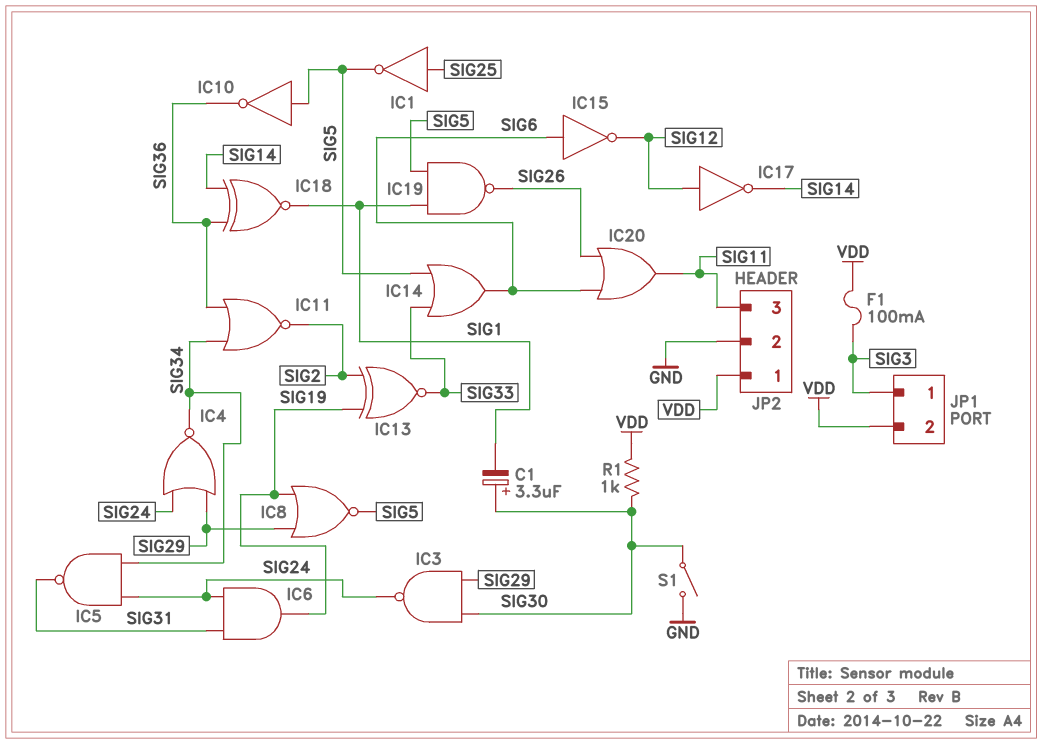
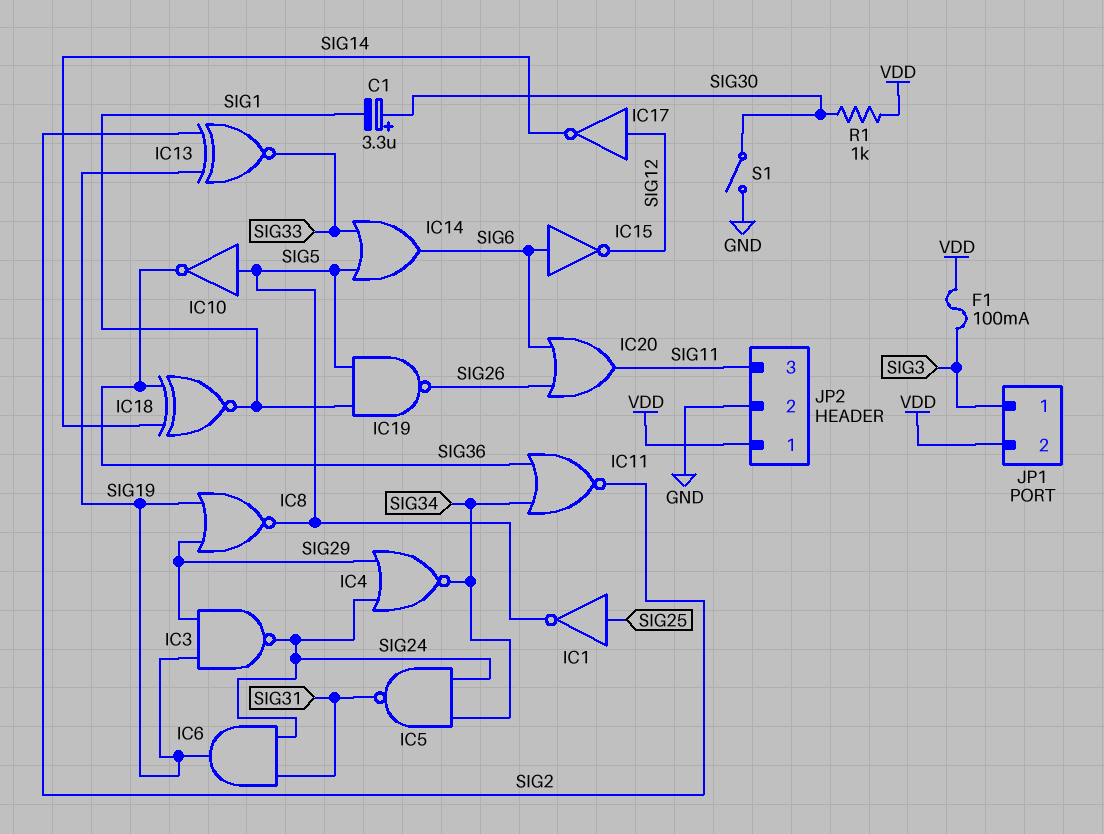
IC3: NAND (in SIG29, in SIG30, out SIG24) -> NAND (in SIG19, in SIG29, out SIG24)

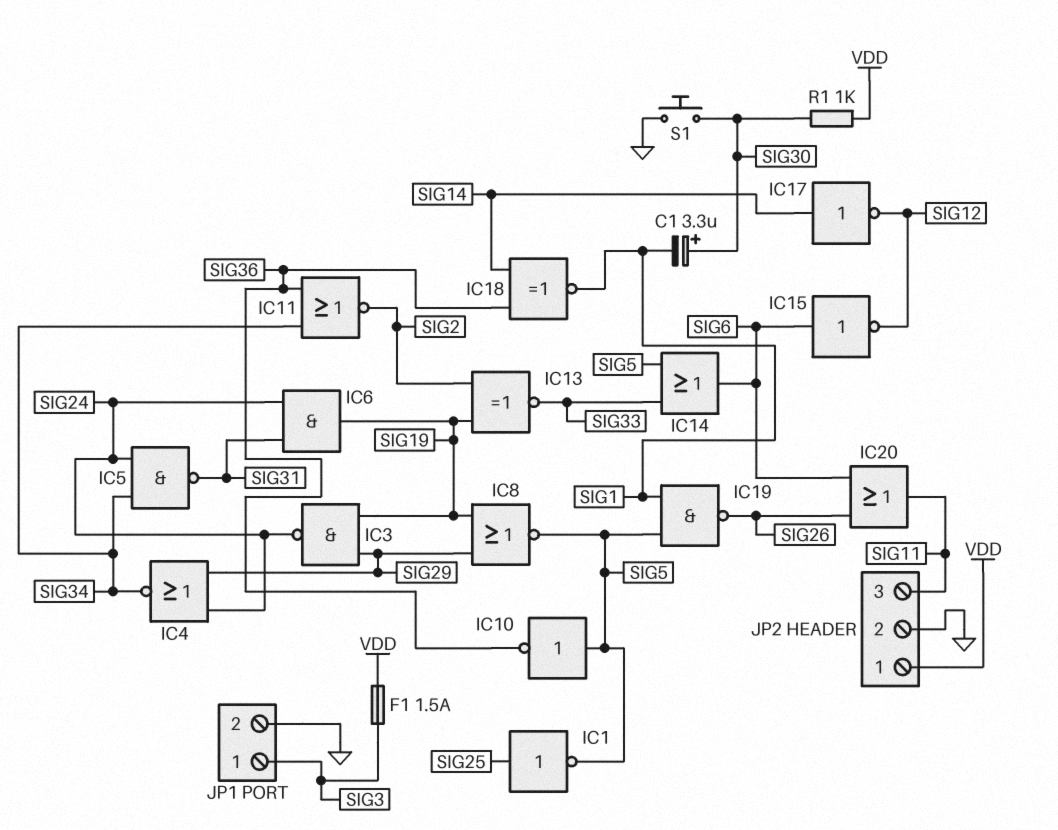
F1: 100mA (SIG3, VDD) -> 1.5A (SIG3, VDD)
IC17: NOT (in SIG12, out SIG14) -> NOT (in SIG14, out SIG12)
JP1 pin 2: VDD -> GND
S1: switch (GND, SIG30) -> button (GND, SIG30)

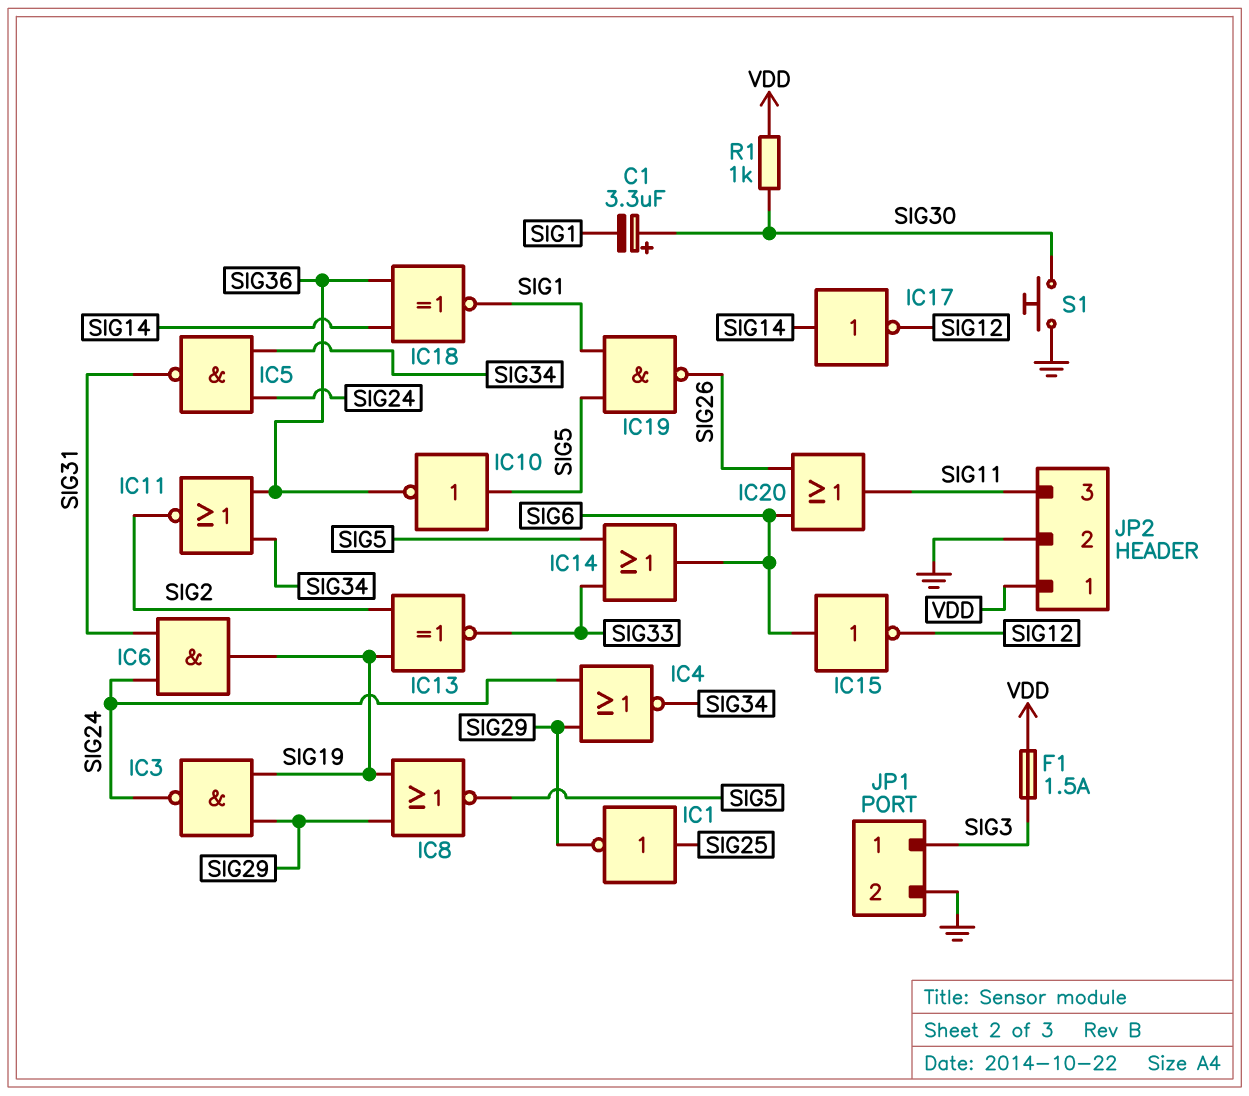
IC1: NOT (in SIG25, out SIG5) -> NOT (in SIG25, out SIG29)

